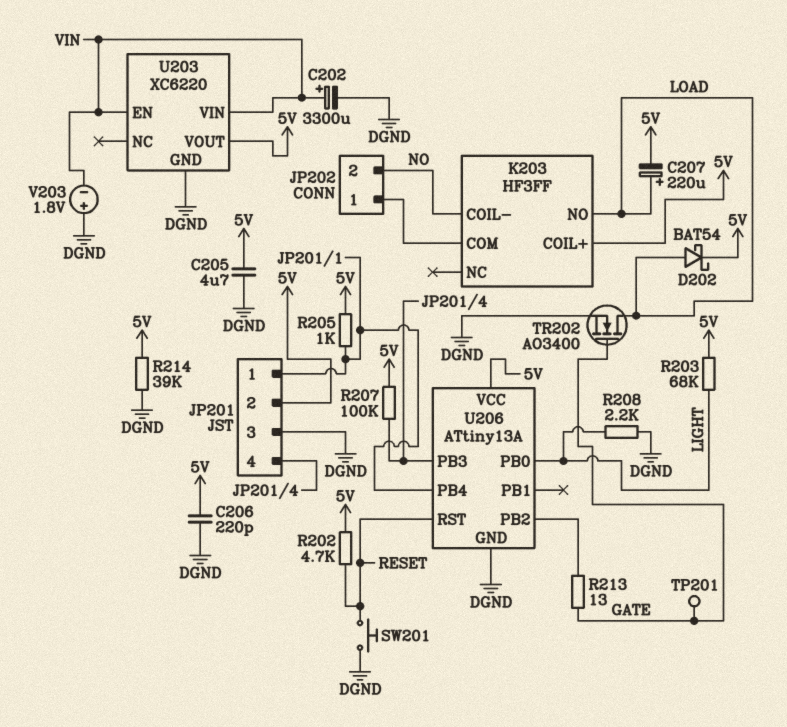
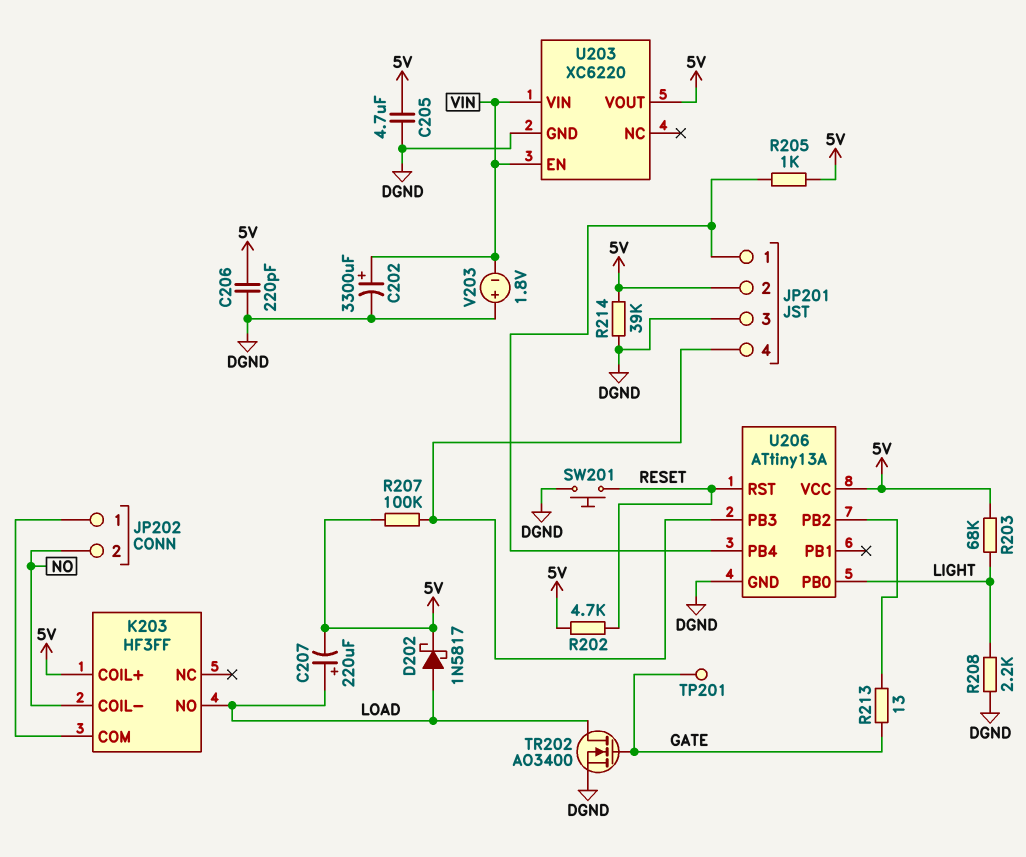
D202: schottky BAT54 (A LOAD, K 5V) -> schottky 1N5817 (A LOAD, K 5V)

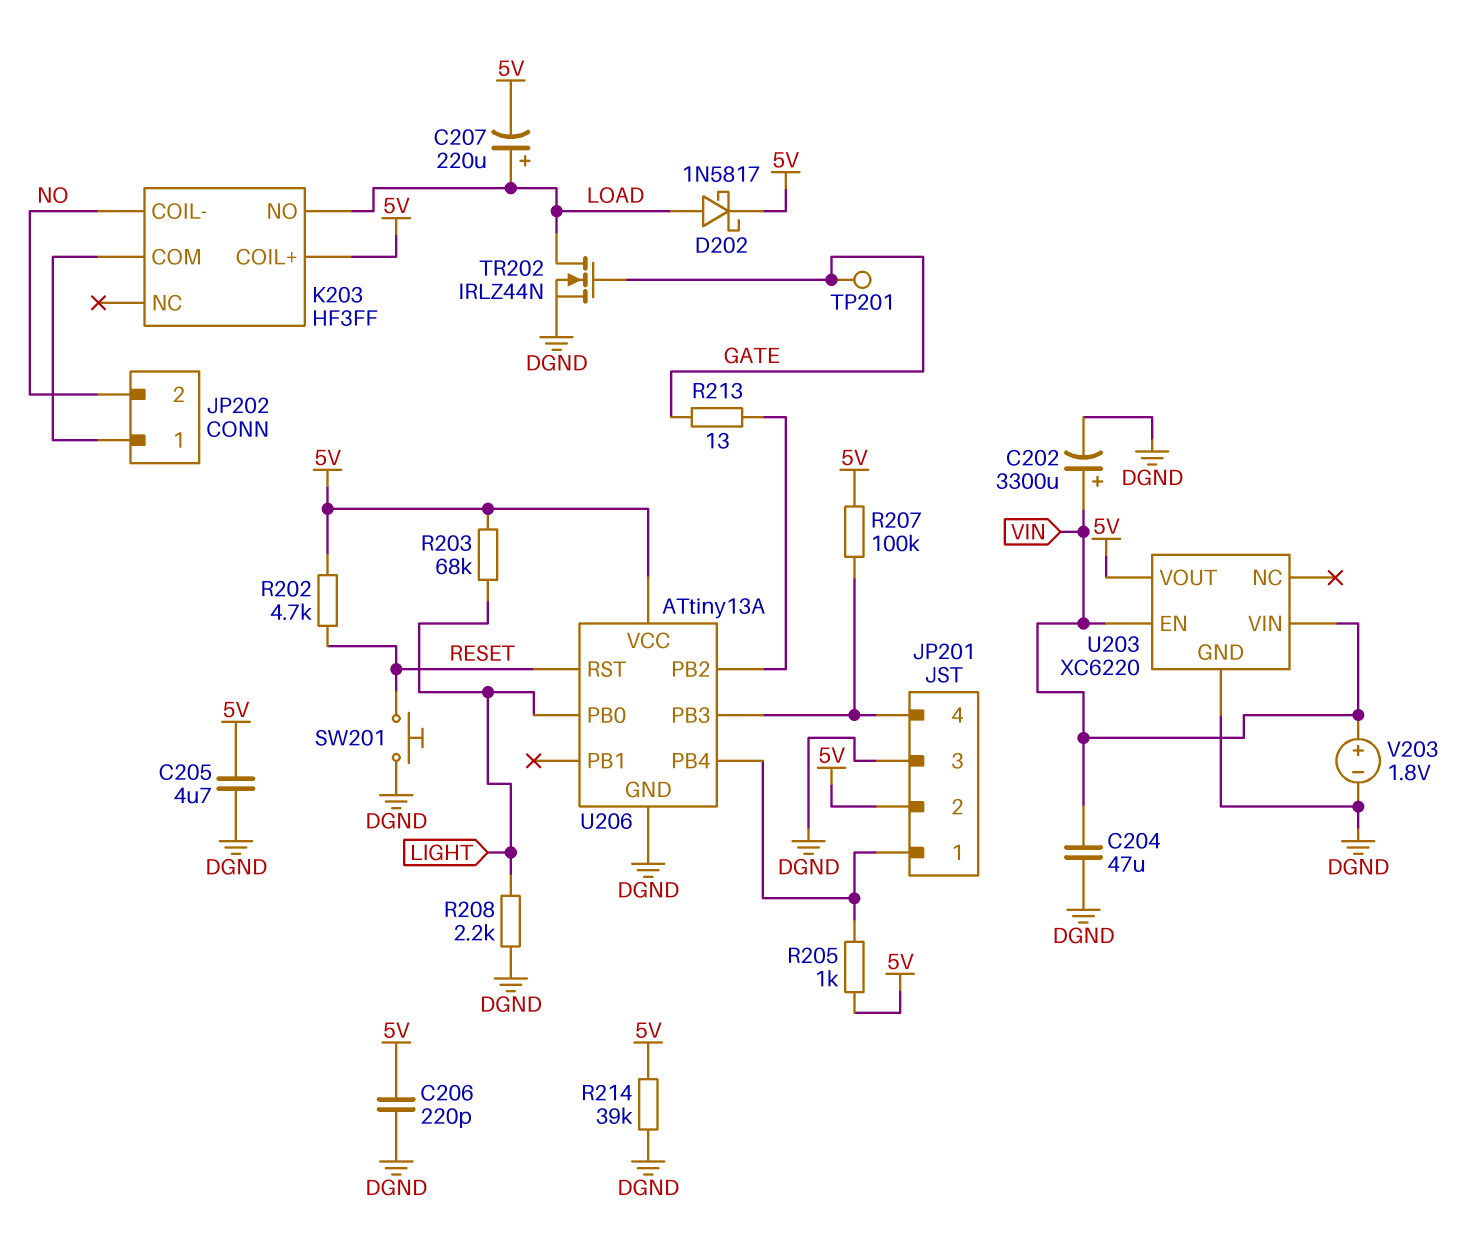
C204: none -> 47uF (DGND, VIN)
TR202: NMOS AO3400 (G GATE, D LOAD, S DGND) -> NMOS IRLZ44N (G GATE, D LOAD, S DGND)
V203: 1.8V (plus DGND, minus VIN) -> 1.8V (plus VIN, minus DGND)

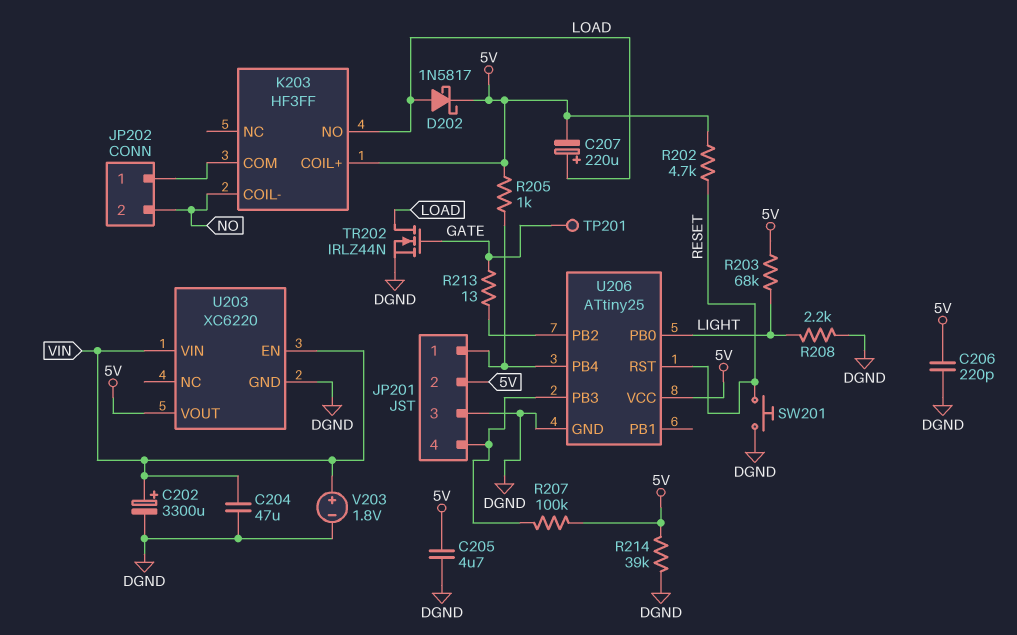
U206: ATtiny13A -> ATtiny25

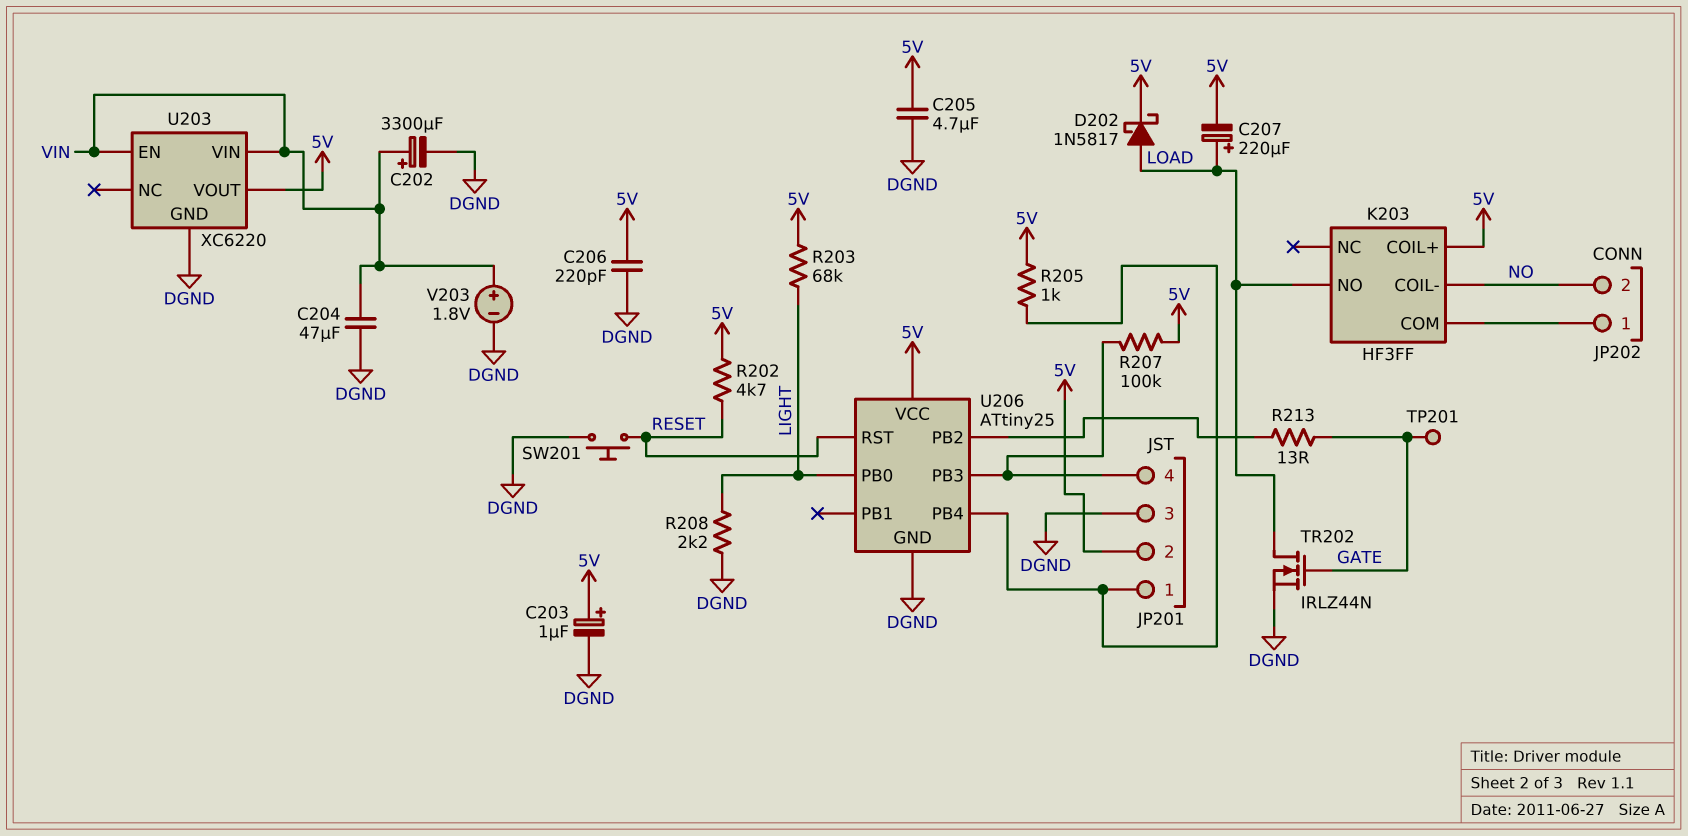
C203: none -> 1uF (plus 5V, minus DGND)
R214: 39k (5V, DGND) -> none

